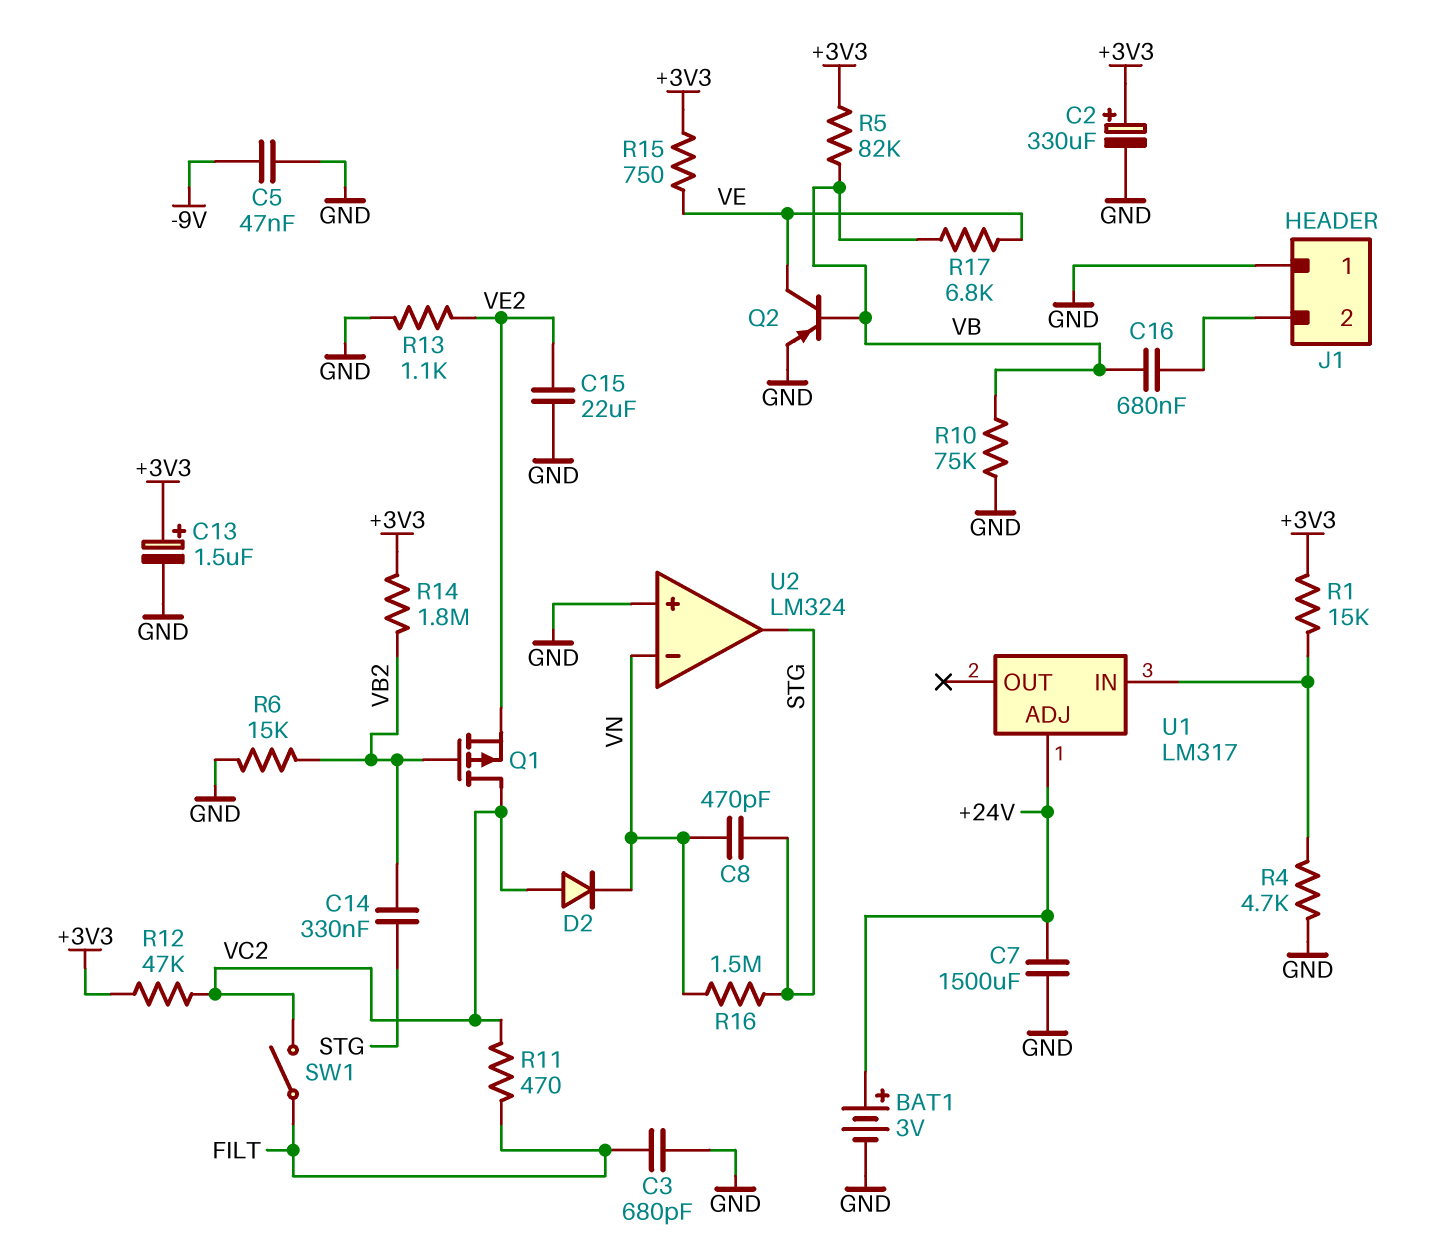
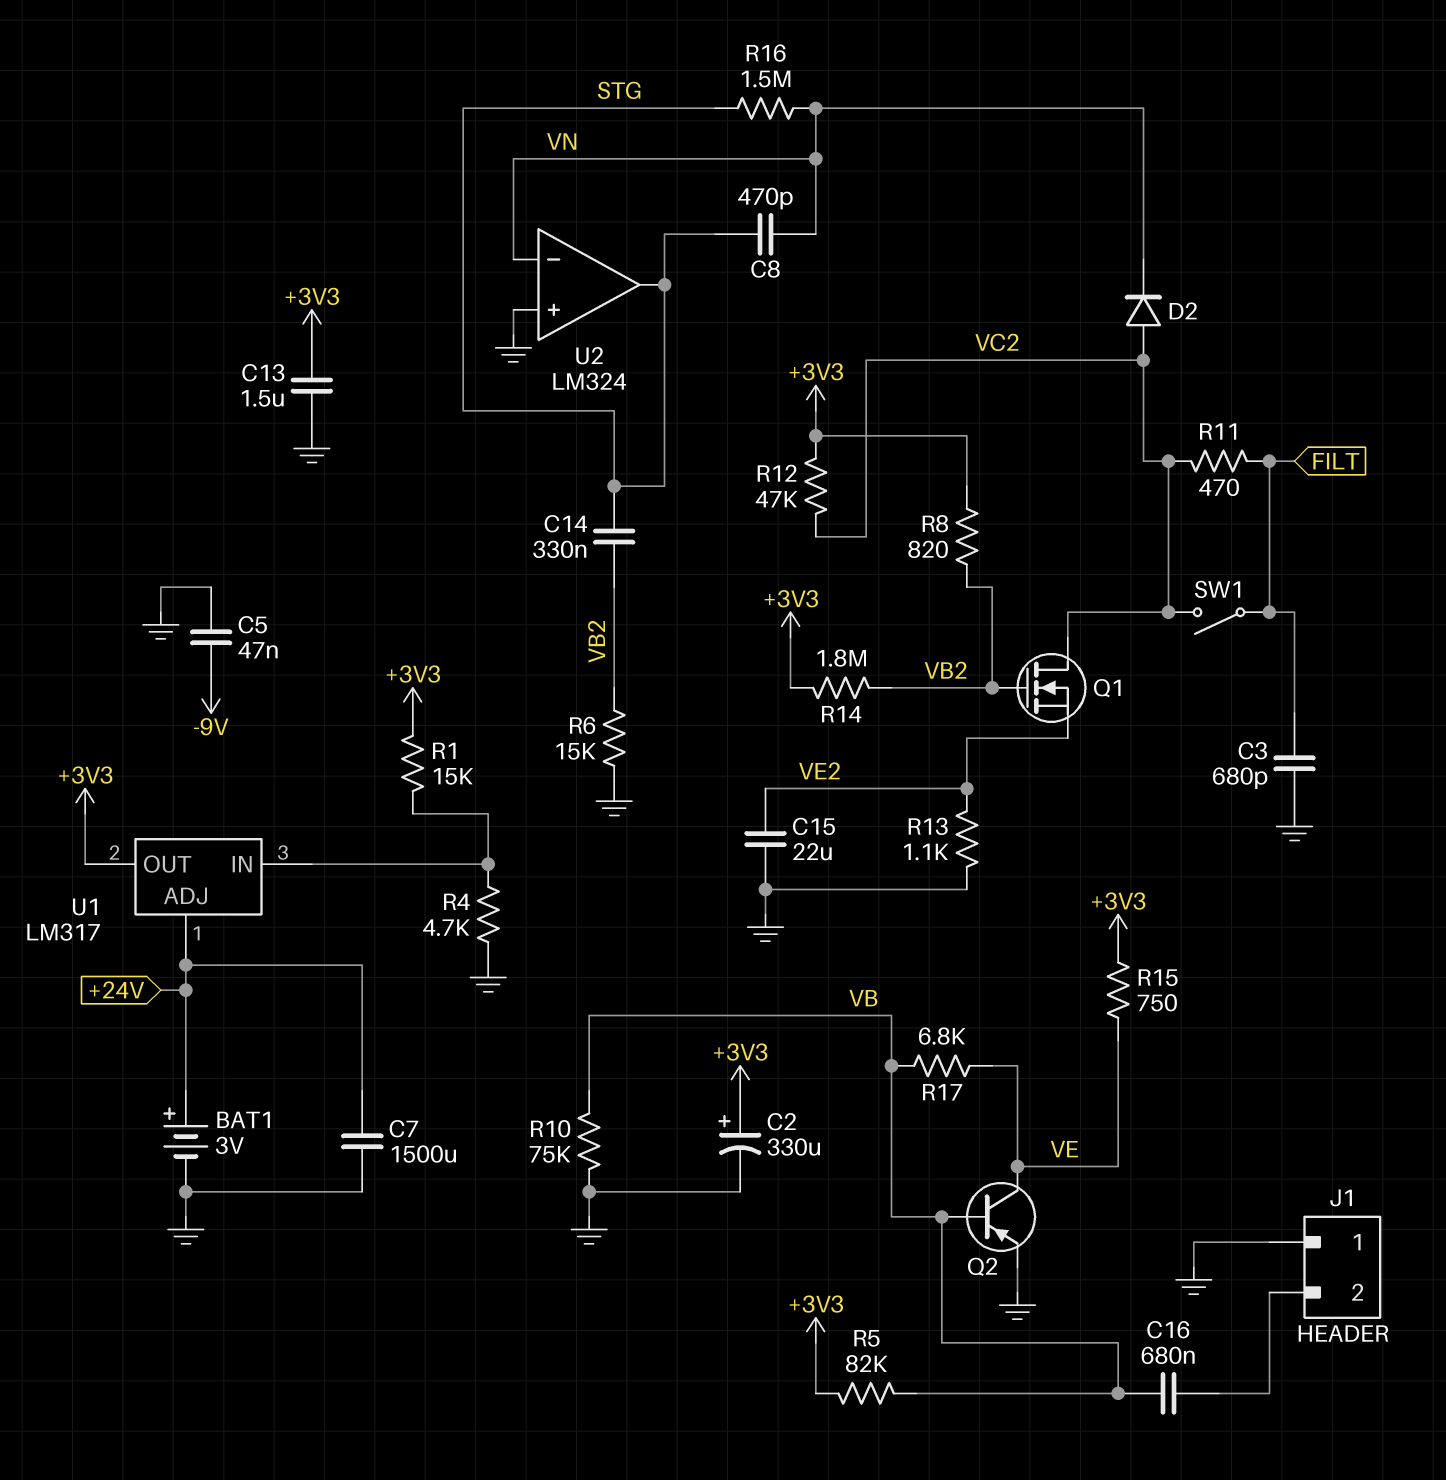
C13: 1.5uF (plus +3V3, minus GND) -> 1.5uF (+3V3, GND)
Q1: PMOS (G VB2, D VC2, S VE2) -> NMOS (G VB2, D VC2, S VE2)
R8: none -> 820 (+3V3, VB2)
U1 pin OUT: none -> +3V3

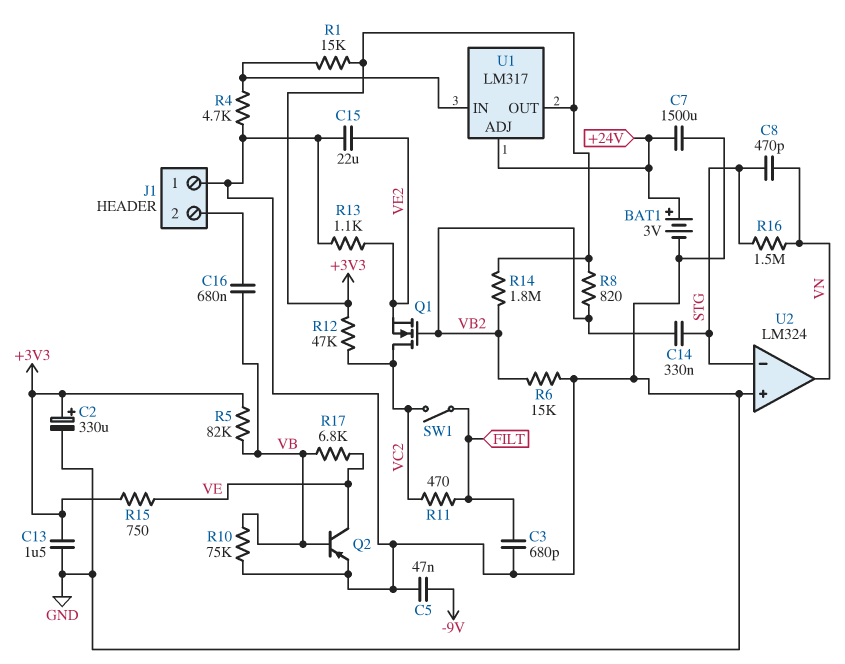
D2: diode (A VC2, K VN) -> none
U2 pin in-: VN -> STG
U2 pin out: STG -> VN

